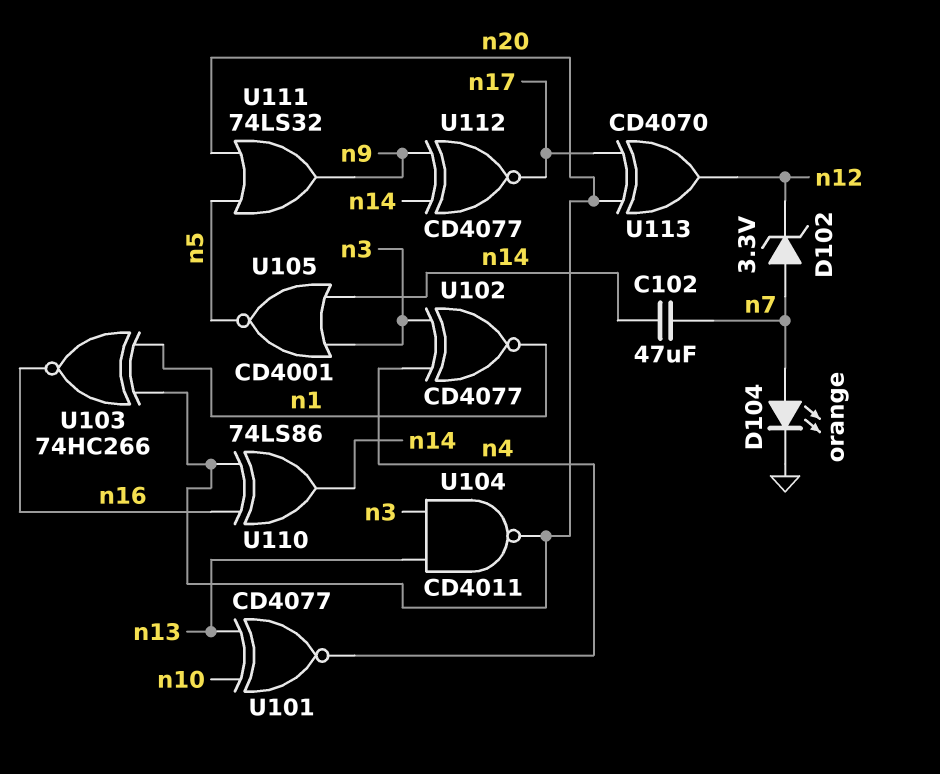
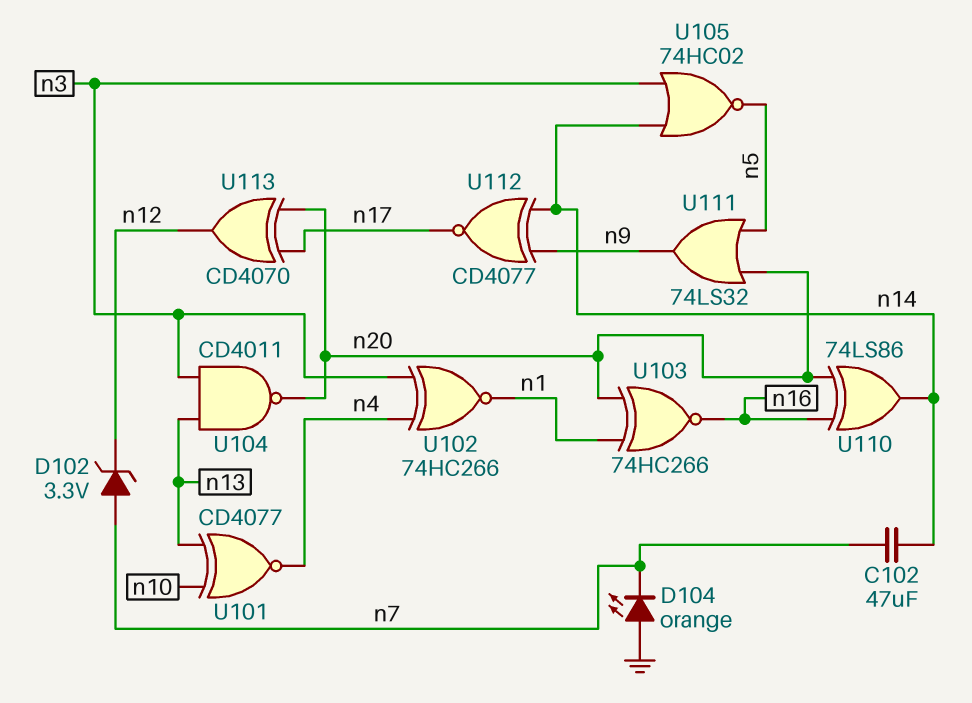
D104: LED orange (A n7, K GND) -> LED orange (A GND, K n7)
U102: XNOR CD4077 (in n3, in n4, out n1) -> XNOR 74HC266 (in n3, in n4, out n1)
U105: NOR CD4001 (in n3, in n14, out n5) -> NOR 74HC02 (in n3, in n14, out n5)

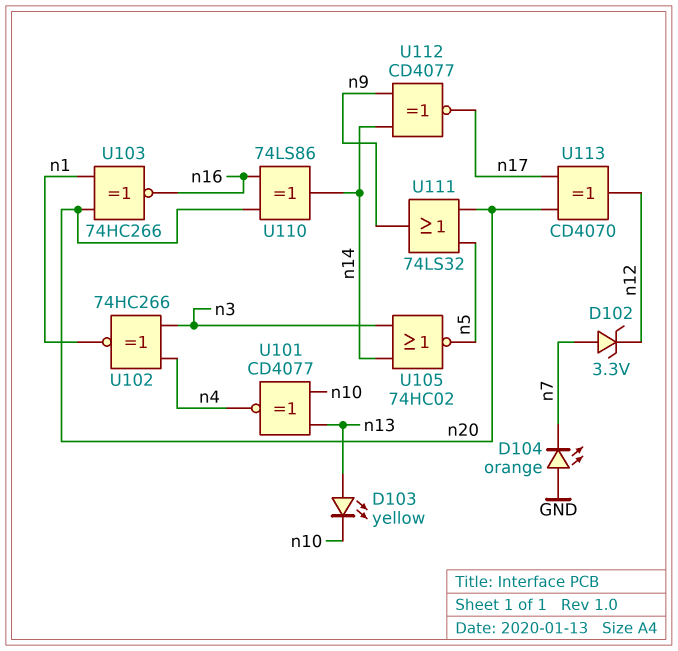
C102: 47uF (n7, n14) -> none
D103: none -> LED yellow (A n13, K n10)
U104: NAND CD4011 (in n3, in n13, out n20) -> none

